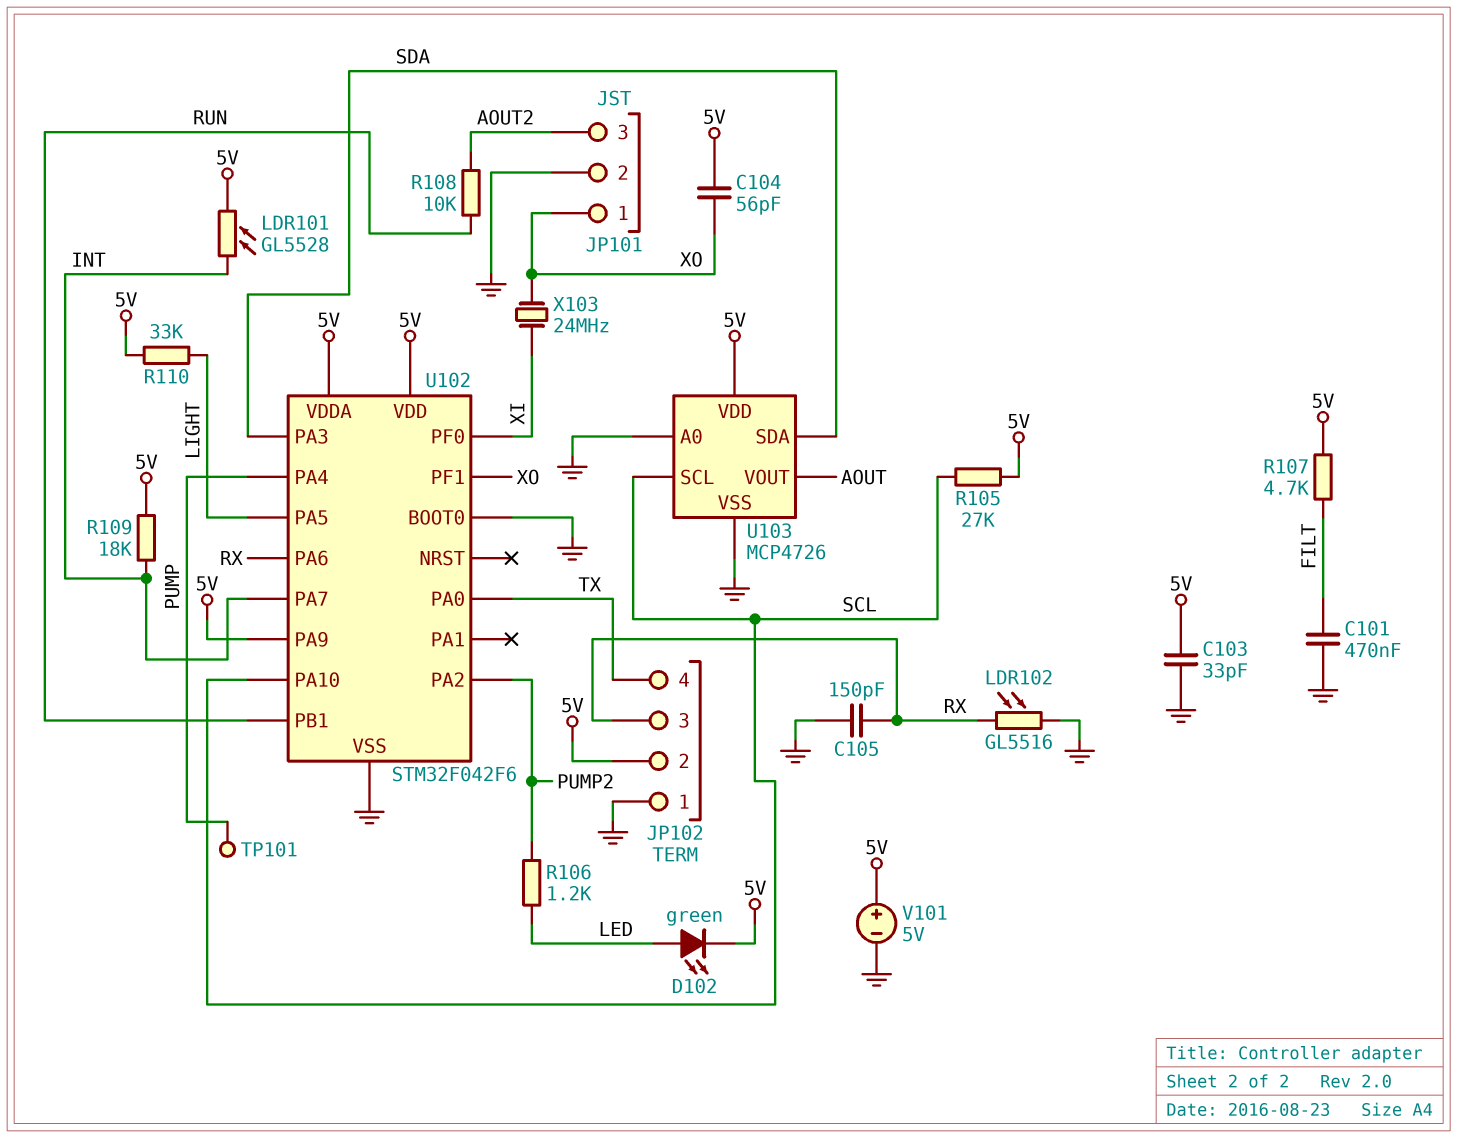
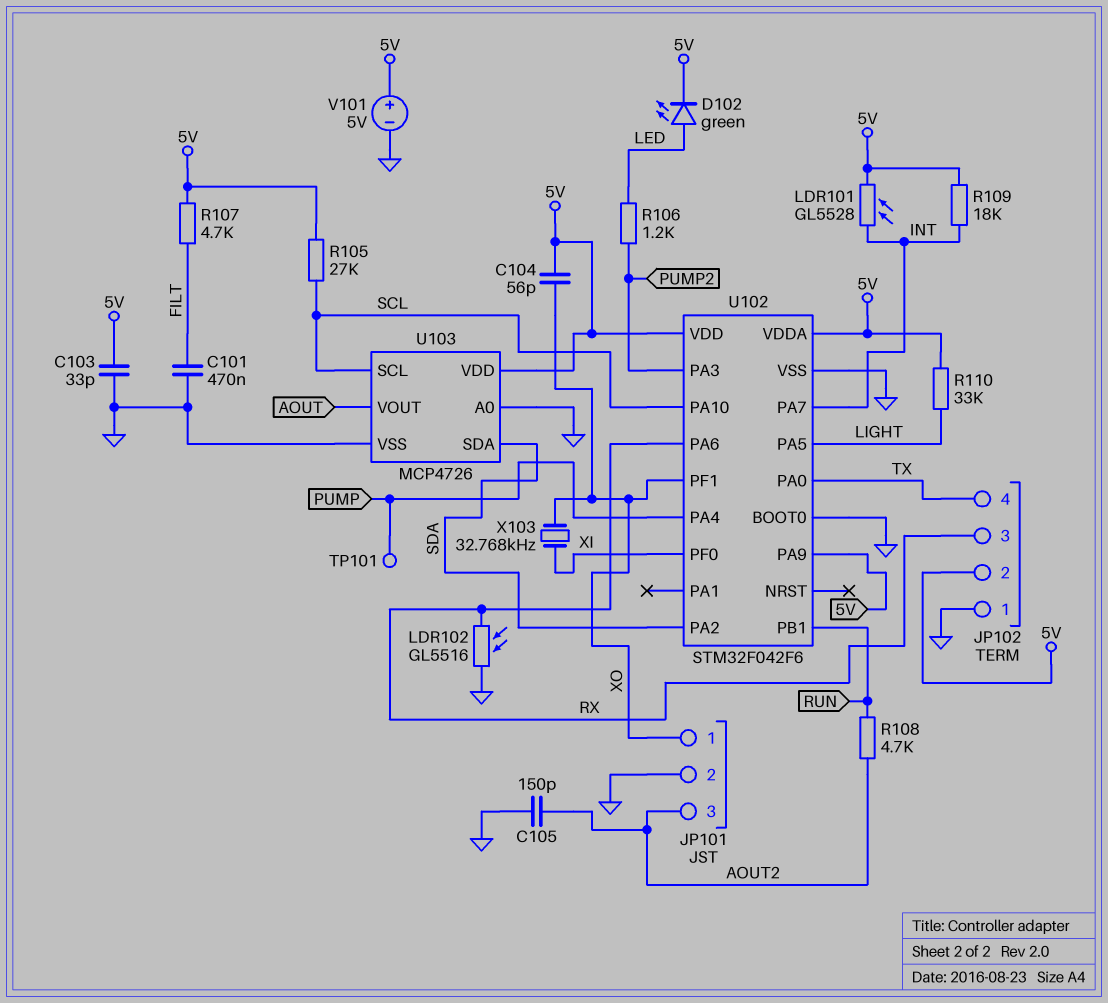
C105: 150pF (GND, RX) -> 150pF (AOUT2, GND)
R108: 10k (AOUT2, RUN) -> 4.7k (AOUT2, RUN)
U102 pin PA2: PUMP2 -> SDA
U102 pin PA3: SDA -> PUMP2
X103: 24MHz (XI, XO) -> 32.768kHz (XI, XO)

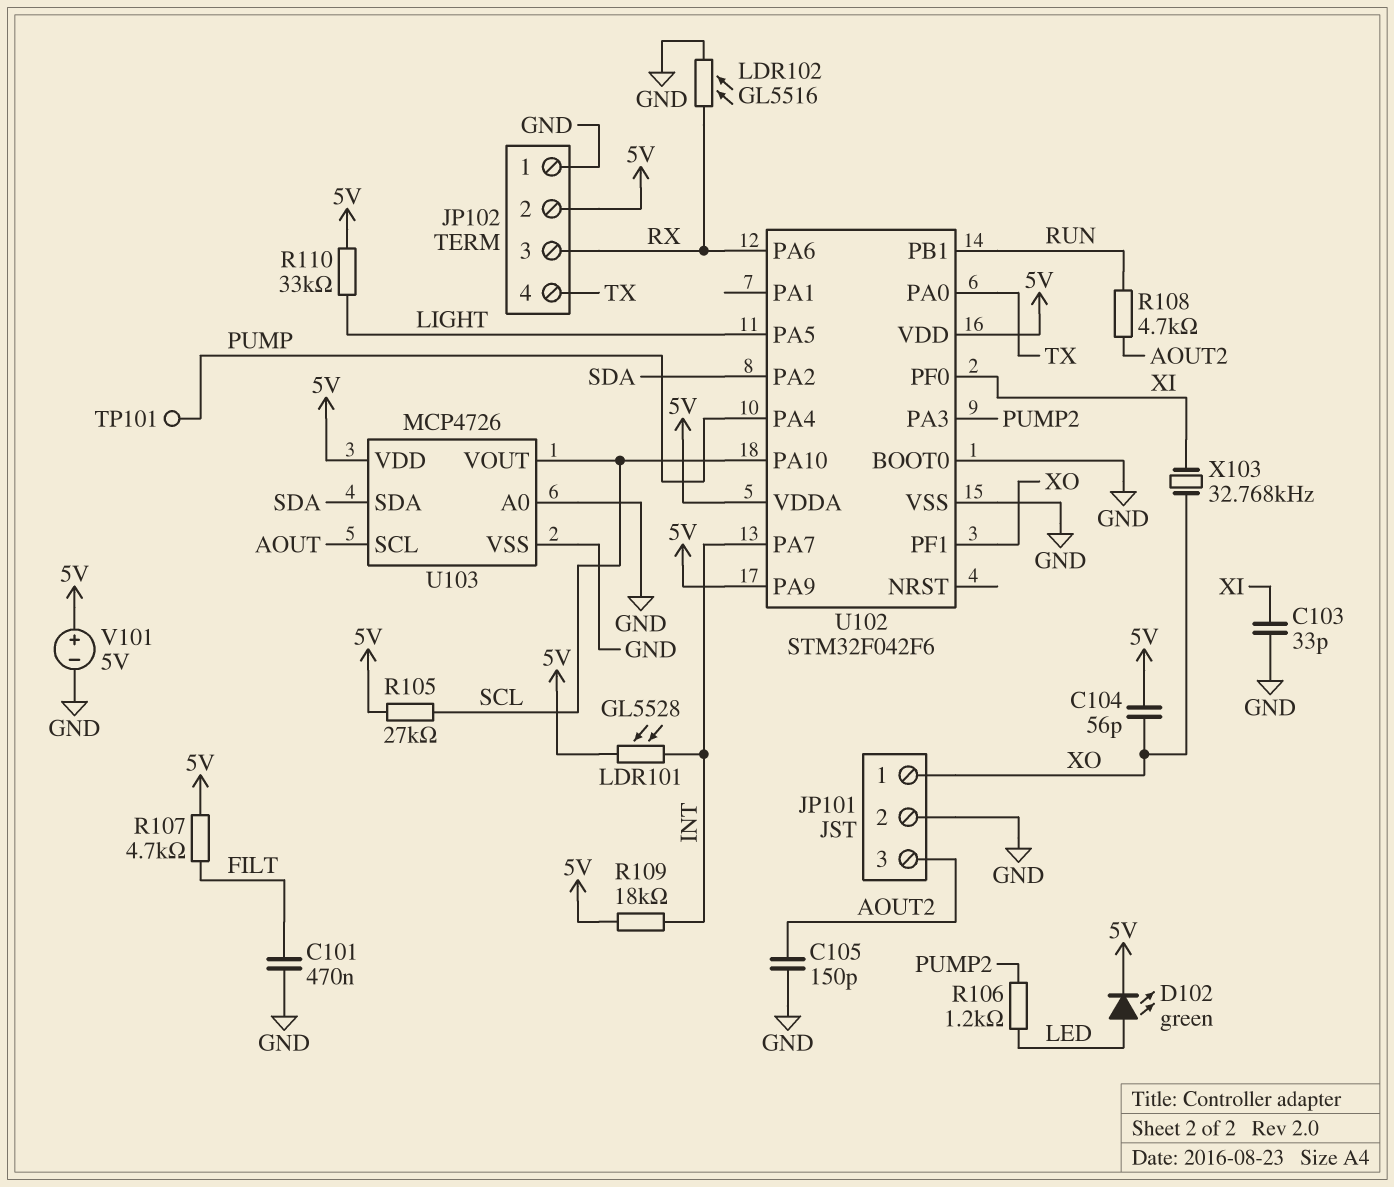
C103: 33pF (5V, GND) -> 33pF (GND, XI)
U103 pin SCL: SCL -> AOUT
U103 pin VOUT: AOUT -> SCL

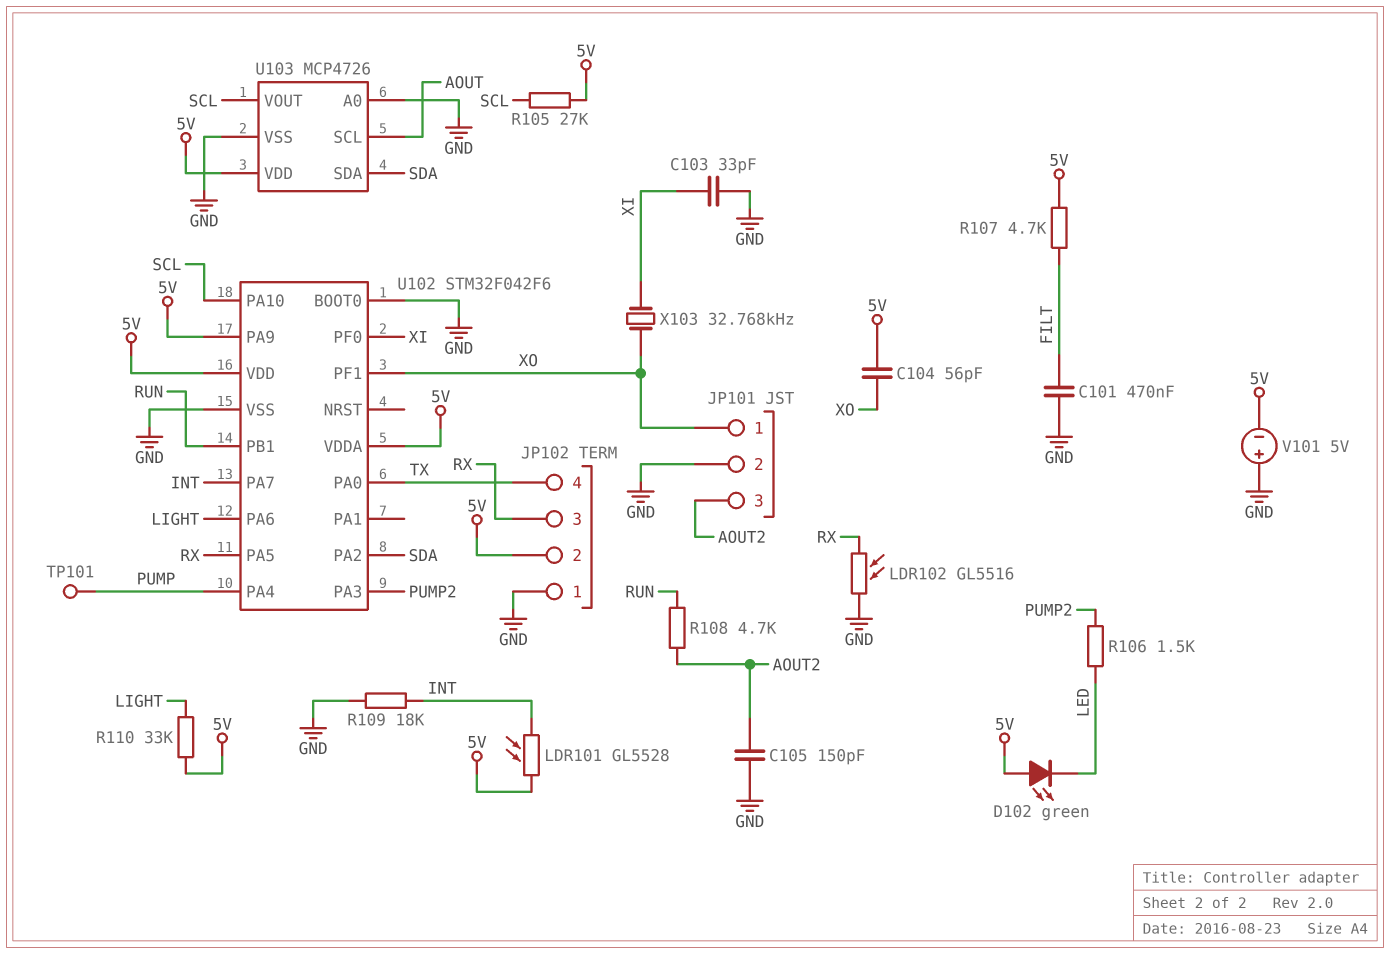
D102: LED green (A LED, K 5V) -> LED green (A 5V, K LED)
R106: 1.2k (LED, PUMP2) -> 1.5k (LED, PUMP2)
R109: 18k (5V, INT) -> 18k (GND, INT)
U102 pin PA5: LIGHT -> RX
U102 pin PA6: RX -> LIGHT
V101: 5V (plus 5V, minus GND) -> 5V (plus GND, minus 5V)

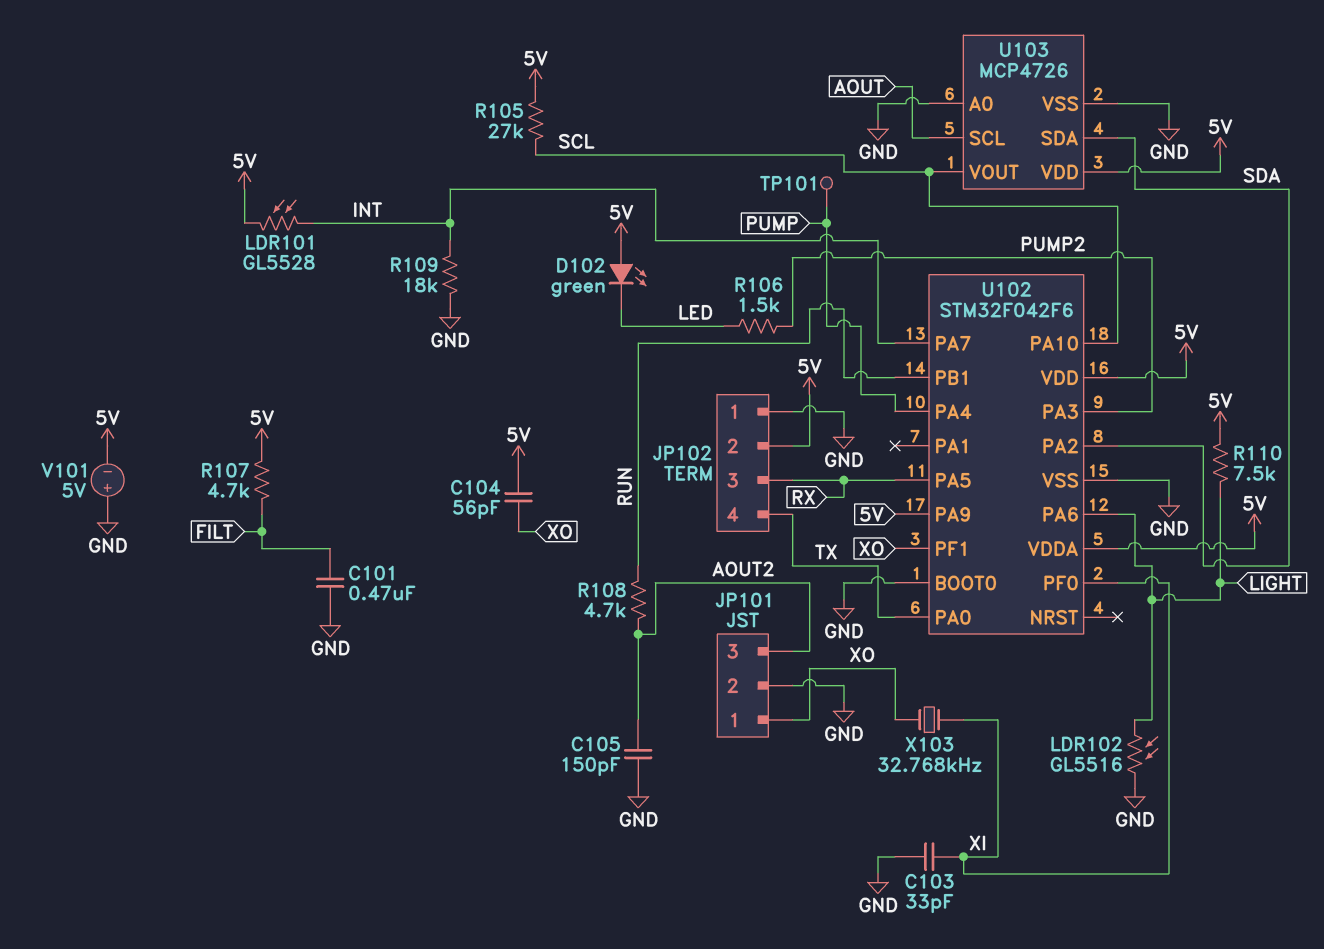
LDR102: GL5516 (GND, RX) -> GL5516 (GND, LIGHT)
R110: 33k (5V, LIGHT) -> 7.5k (5V, LIGHT)

